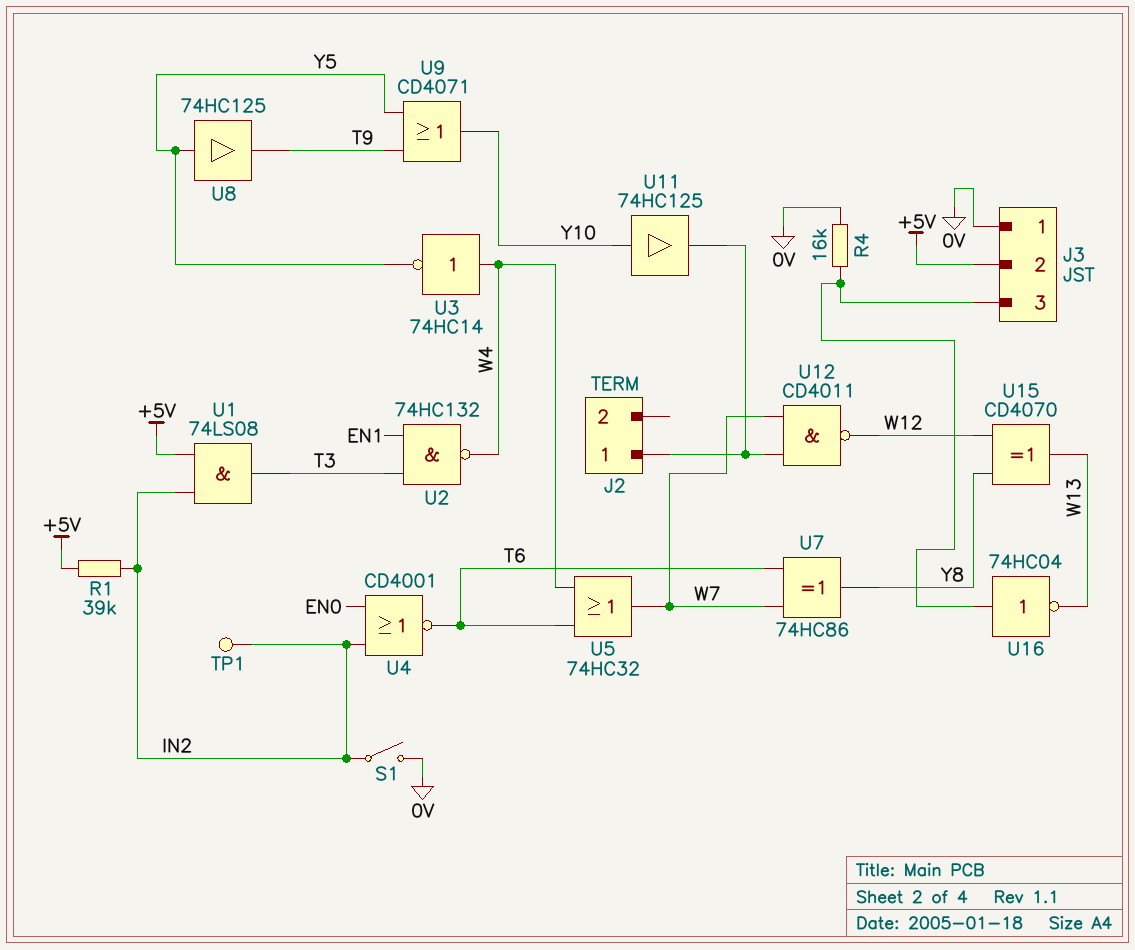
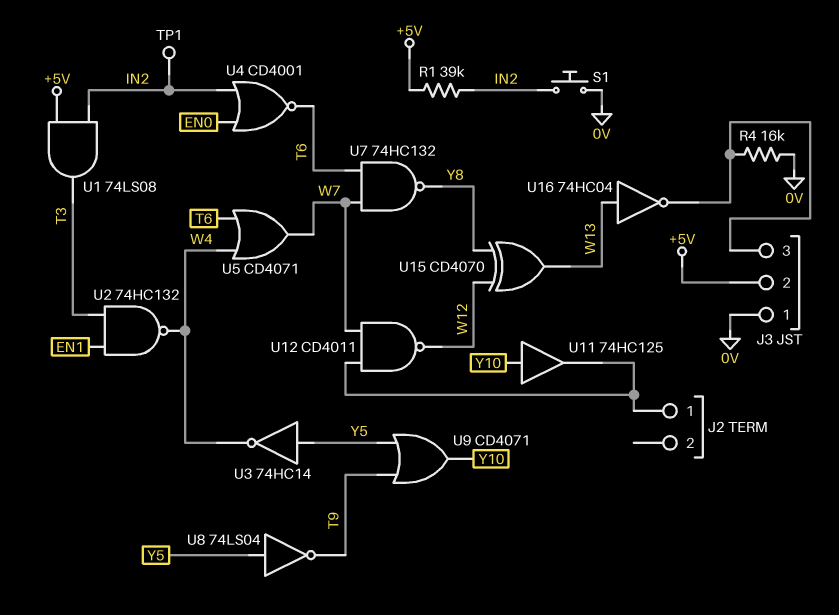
S1: switch (0V, IN2) -> button (0V, IN2)
U3: NOT 74HC14 (in W4, out Y5) -> NOT 74HC14 (in Y5, out W4)
U5: OR 74HC32 (in T6, in W4, out W7) -> OR CD4071 (in T6, in W4, out W7)
U7: XOR 74HC86 (in T6, in W7, out Y8) -> NAND 74HC132 (in T6, in W7, out Y8)
U8: buffer 74HC125 (in Y5, out T9) -> NOT 74LS04 (in Y5, out T9)
U16: NOT 74HC04 (in J3/3, out W13) -> NOT 74HC04 (in W13, out J3/3)

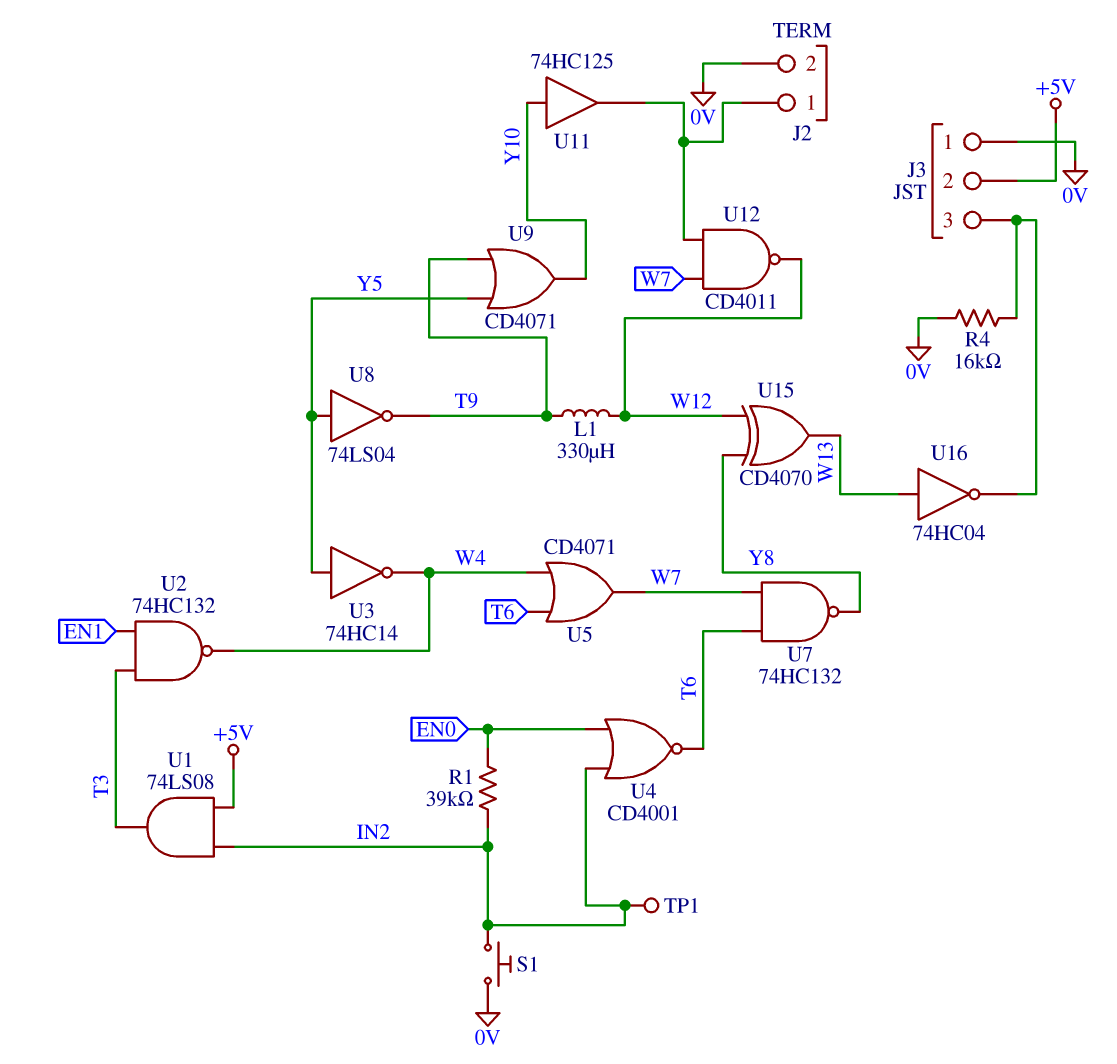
J2 pin 2: none -> 0V
L1: none -> 330uH (T9, W12)
R1: 39k (+5V, IN2) -> 39k (EN0, IN2)

